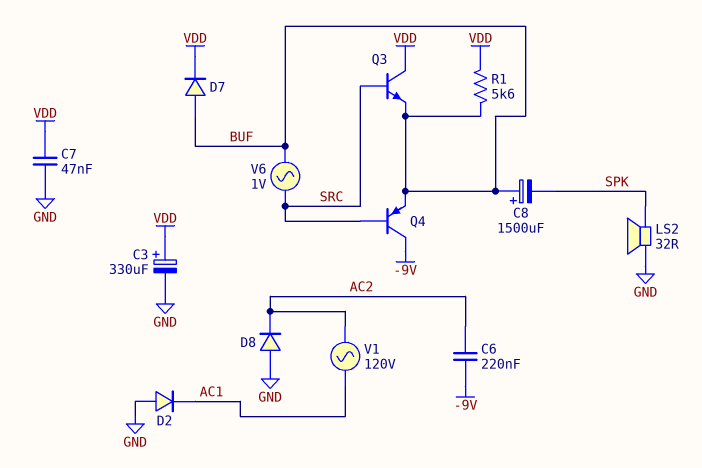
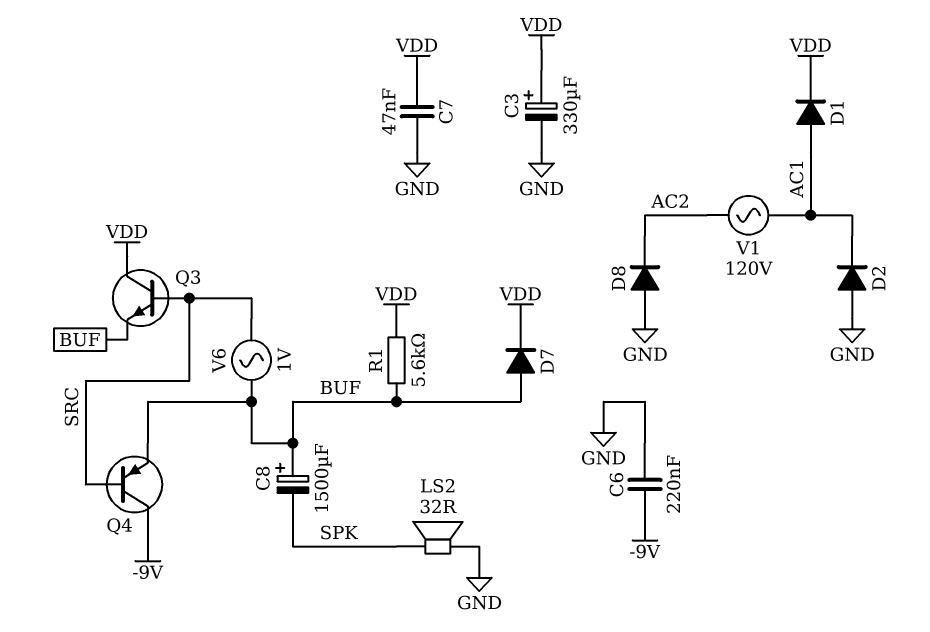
C6: 220nF (-9V, AC2) -> 220nF (-9V, GND)
D1: none -> diode (A AC1, K VDD)

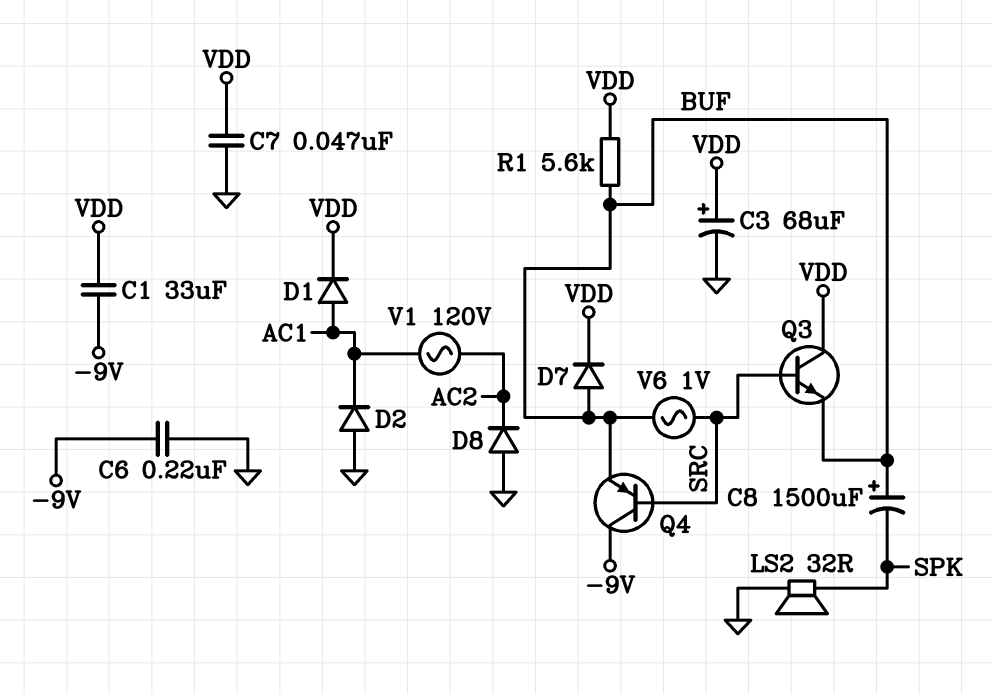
C1: none -> 33uF (-9V, VDD)
C3: 330uF (plus VDD, minus GND) -> 68uF (plus VDD, minus GND)

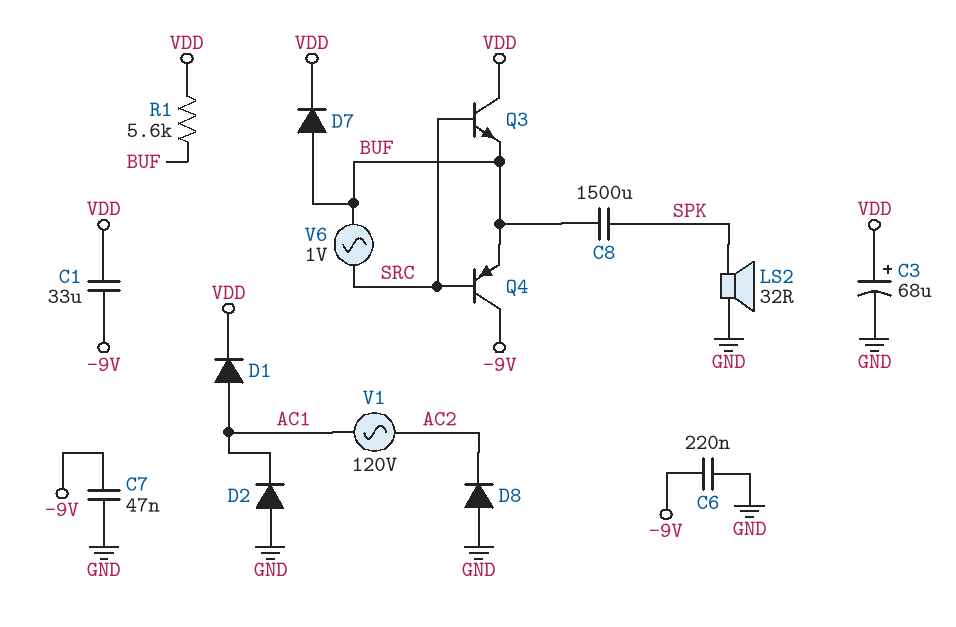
C7: 47nF (GND, VDD) -> 47nF (-9V, GND)
C8: 1500uF (plus BUF, minus SPK) -> 1500uF (BUF, SPK)

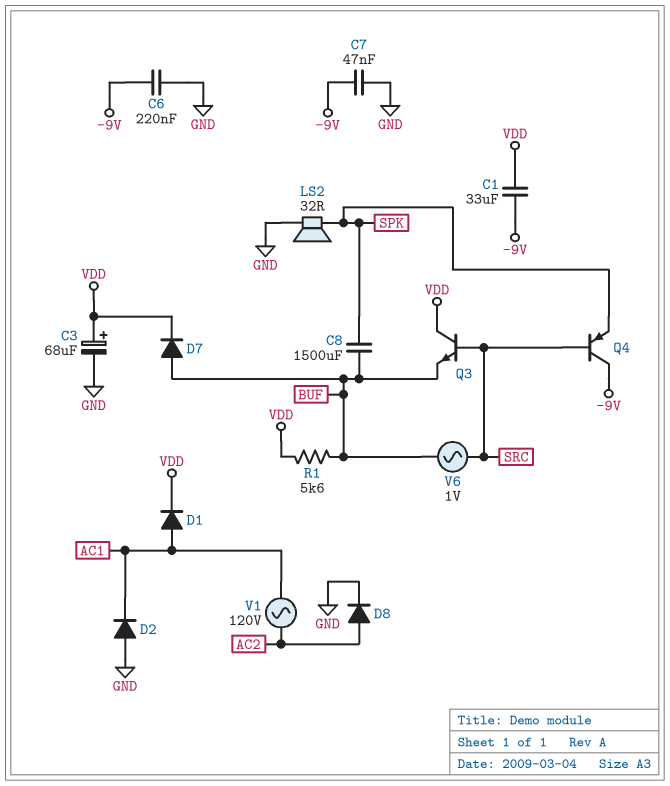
D8: diode (A GND, K AC2) -> diode (A AC2, K GND)
Q4: PNP (B SRC, C -9V, E BUF) -> PNP (B SRC, C -9V, E SPK)

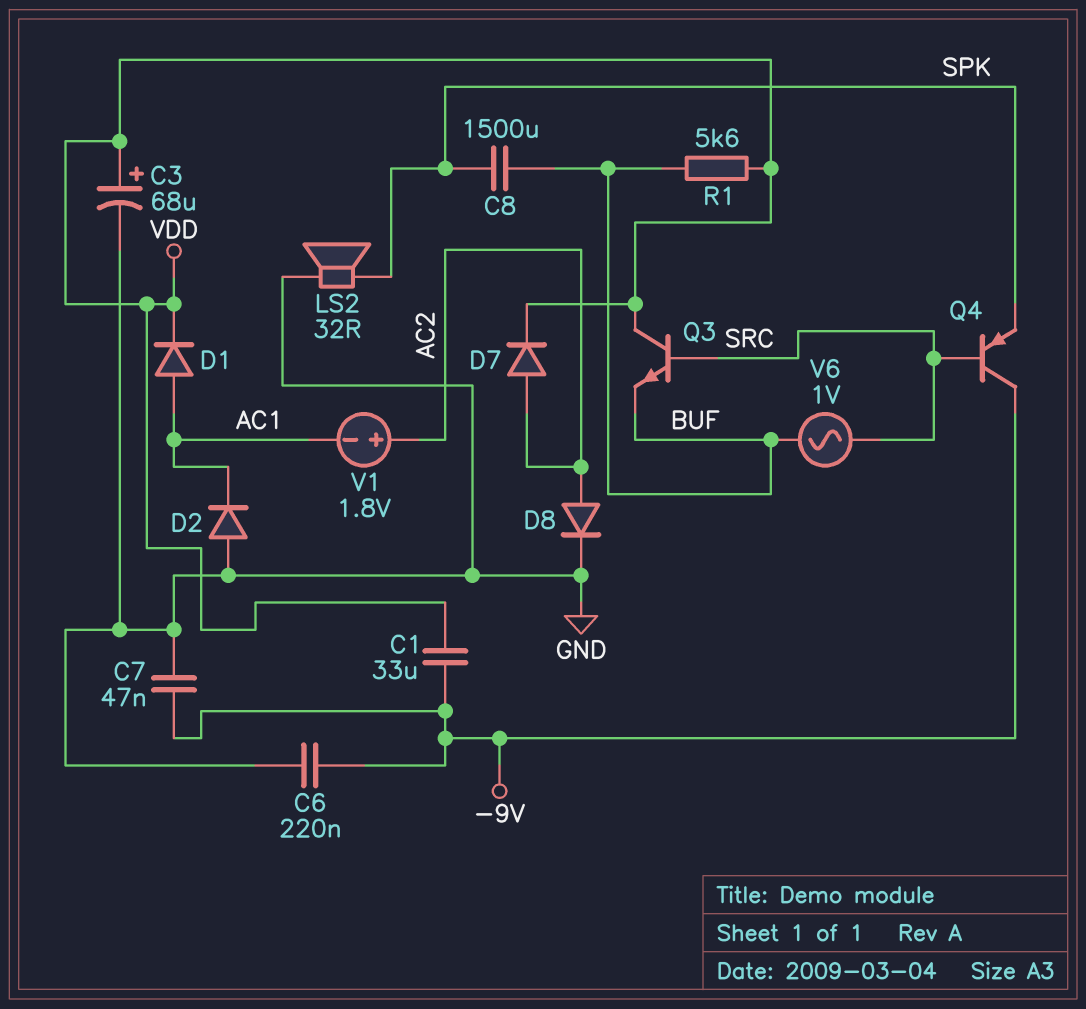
D7: diode (A BUF, K VDD) -> diode (A AC2, K VDD)
V1: AC 120V (AC1, AC2) -> 1.8V (plus AC2, minus AC1)

